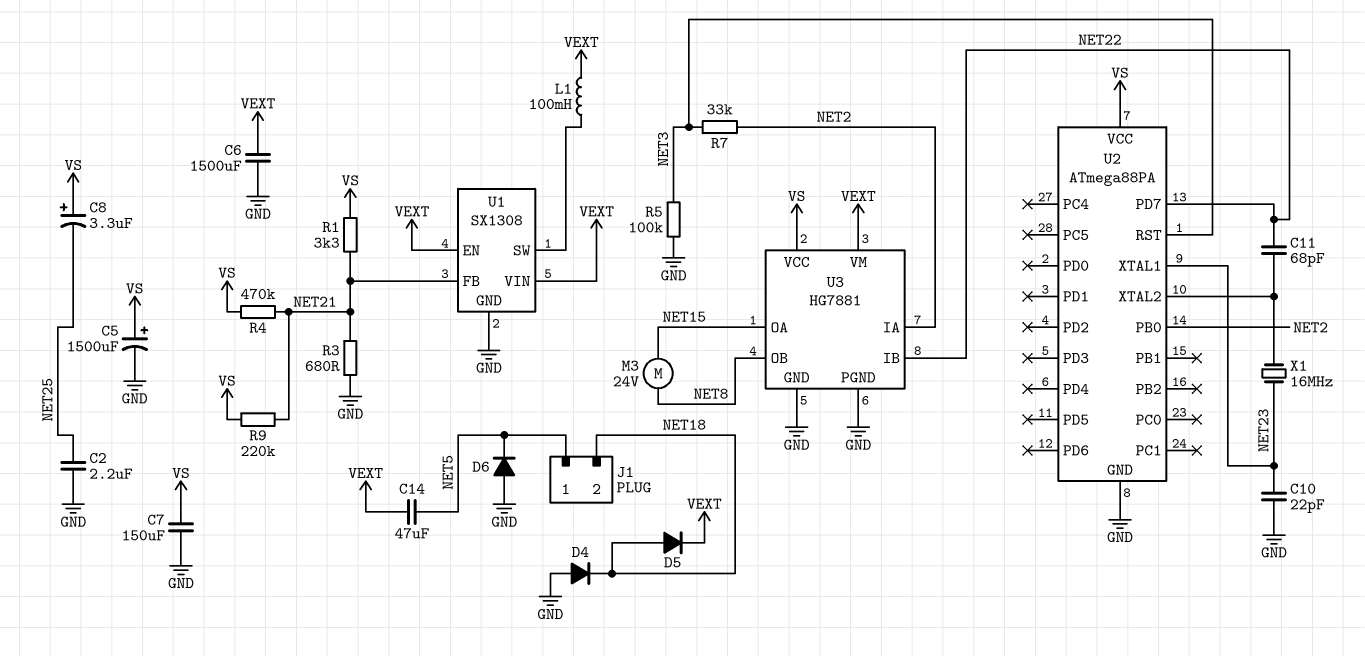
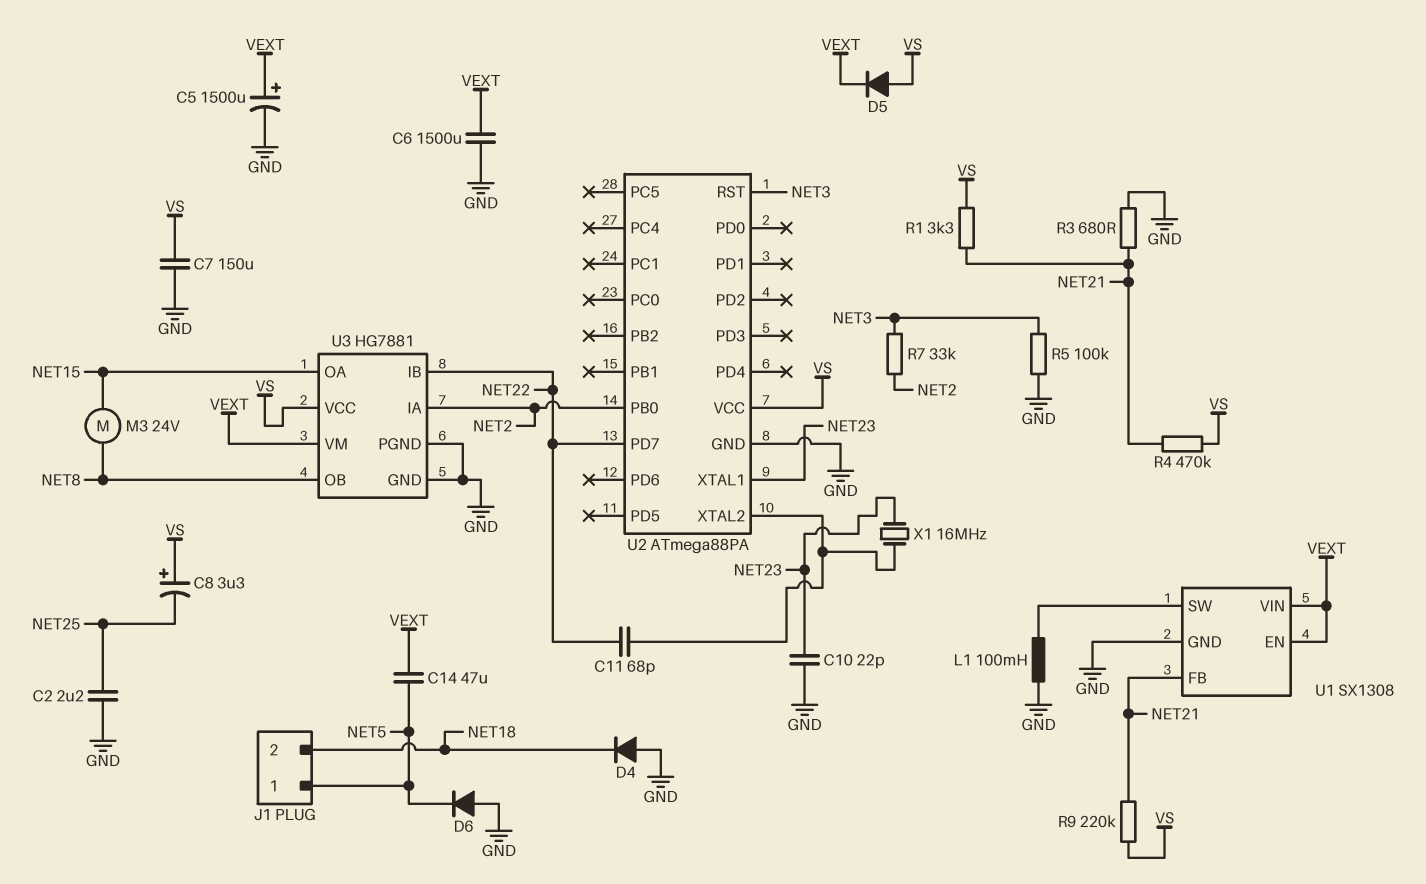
C5: 1500uF (plus VS, minus GND) -> 1500uF (plus VEXT, minus GND)
D5: diode (A NET18, K VEXT) -> diode (A VS, K VEXT)
L1: 100mH (U1/SW, VEXT) -> 100mH (GND, U1/SW)

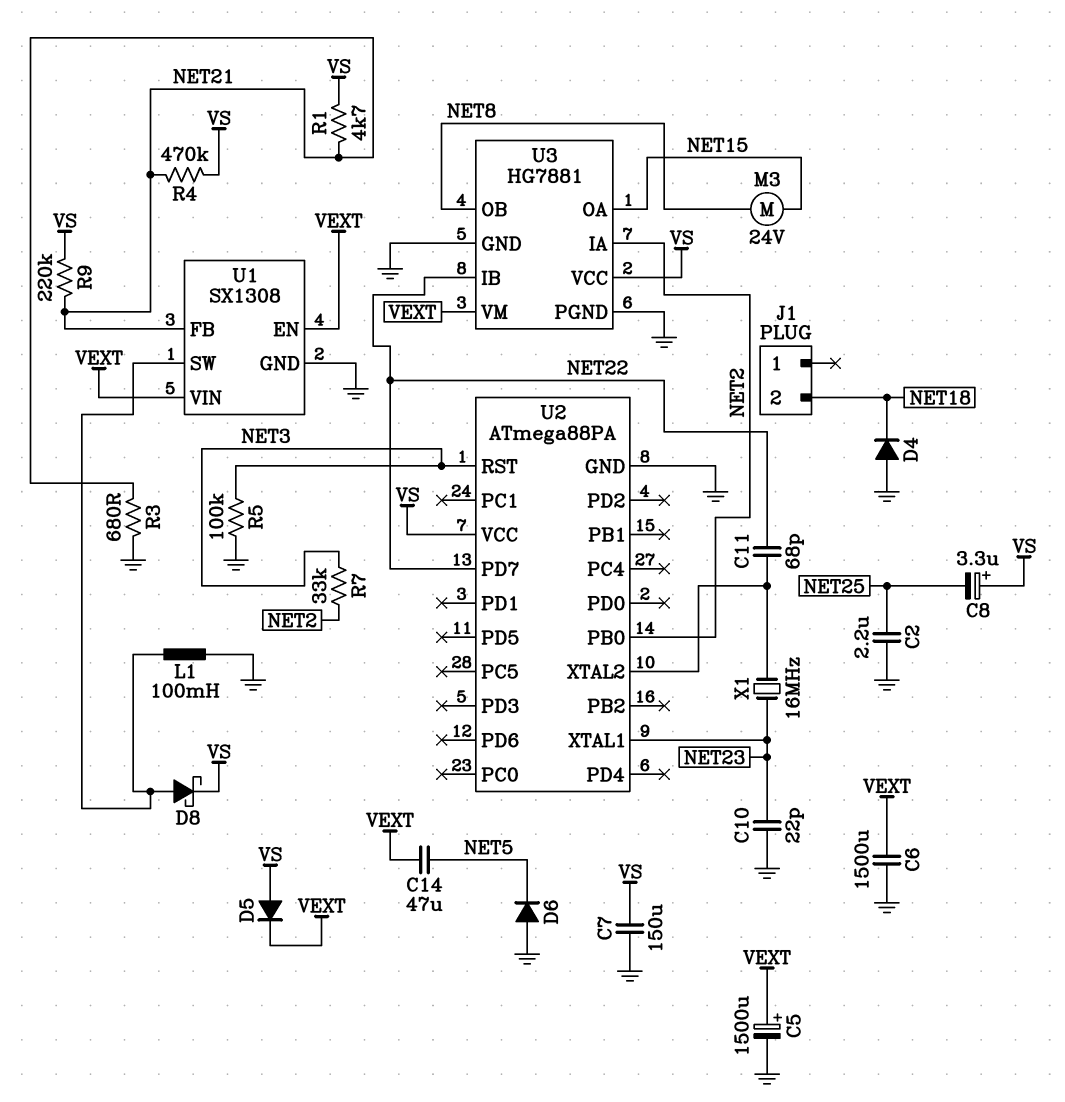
D8: none -> schottky (A U1/SW, K VS)
J1 pin 1: NET5 -> none
R1: 3.3k (NET21, VS) -> 4.7k (NET21, VS)

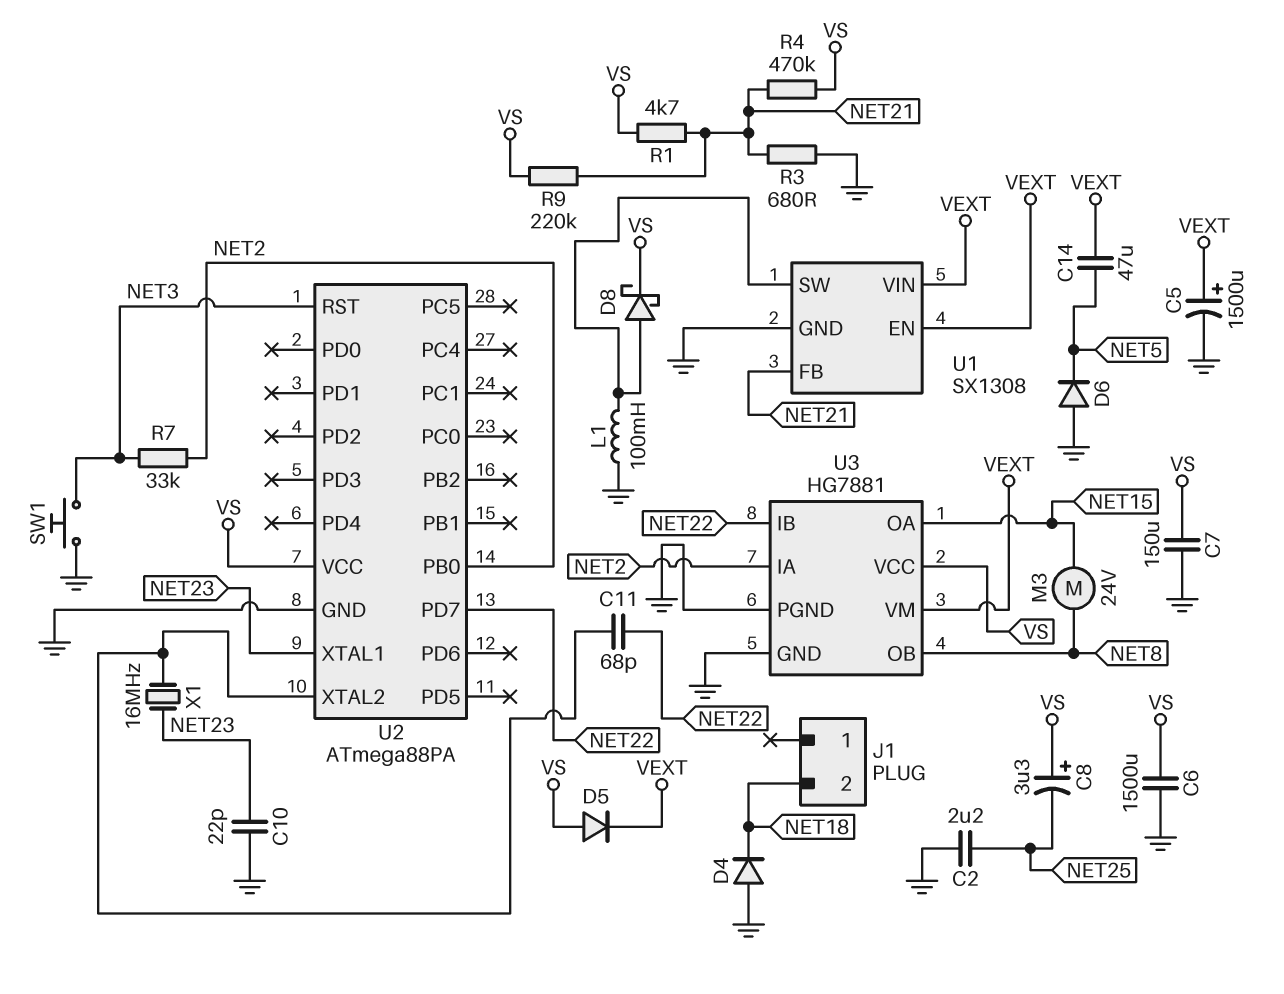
C6: 1500uF (GND, VEXT) -> 1500uF (GND, VS)
R5: 100k (GND, NET3) -> none
SW1: none -> button (GND, NET3)

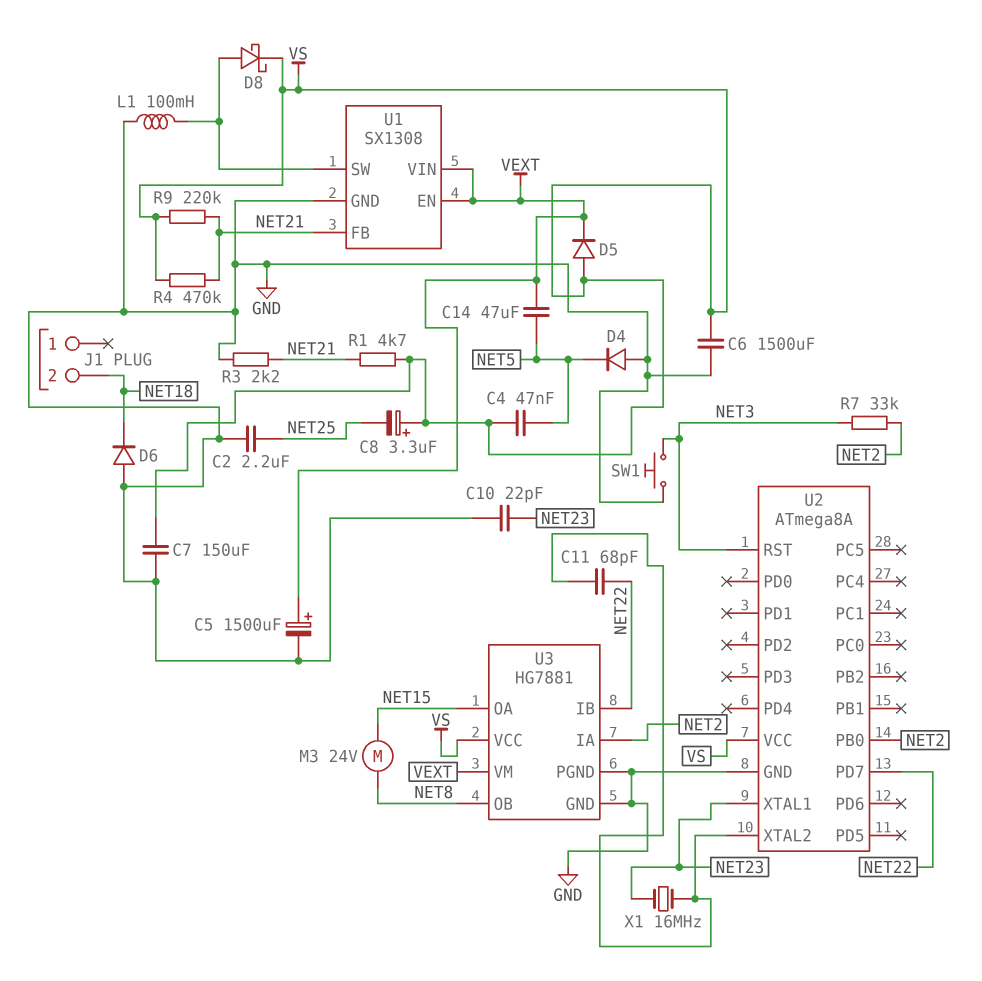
C4: none -> 47nF (NET5, VS)
D4: diode (A GND, K NET18) -> diode (A GND, K NET5)
D6: diode (A GND, K NET5) -> diode (A GND, K NET18)
R3: 680 (GND, NET21) -> 2.2k (GND, NET21)
U2: ATmega88PA -> ATmega8A

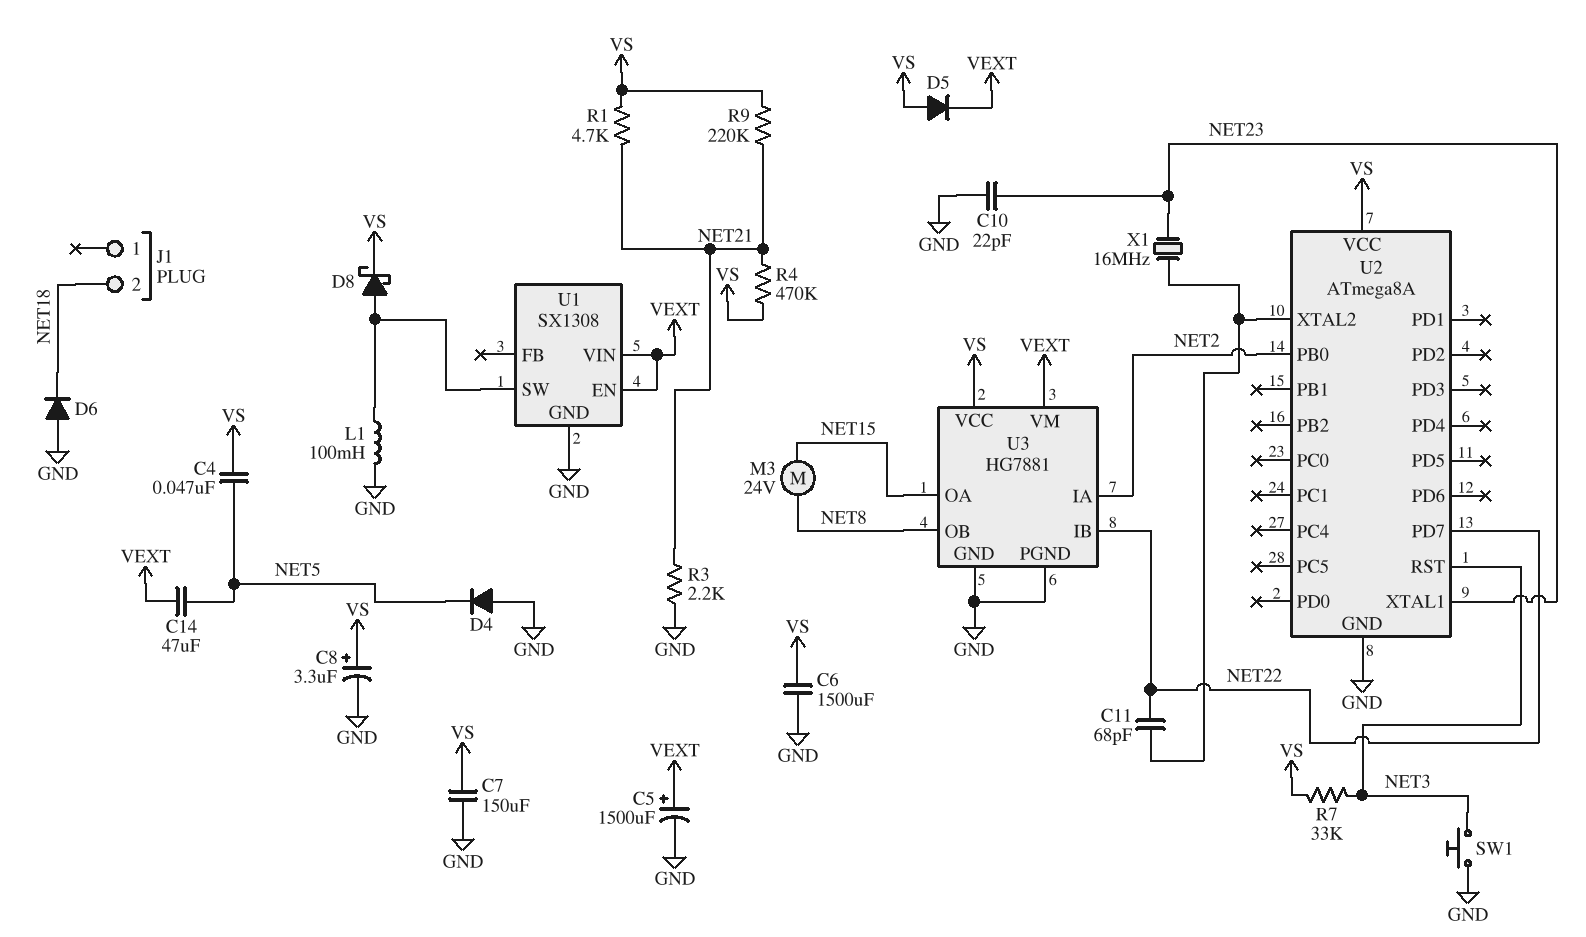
C2: 2.2uF (GND, NET25) -> none
C8: 3.3uF (plus VS, minus NET25) -> 3.3uF (plus VS, minus GND)
R7: 33k (NET2, NET3) -> 33k (NET3, VS)
U1 pin FB: NET21 -> none

